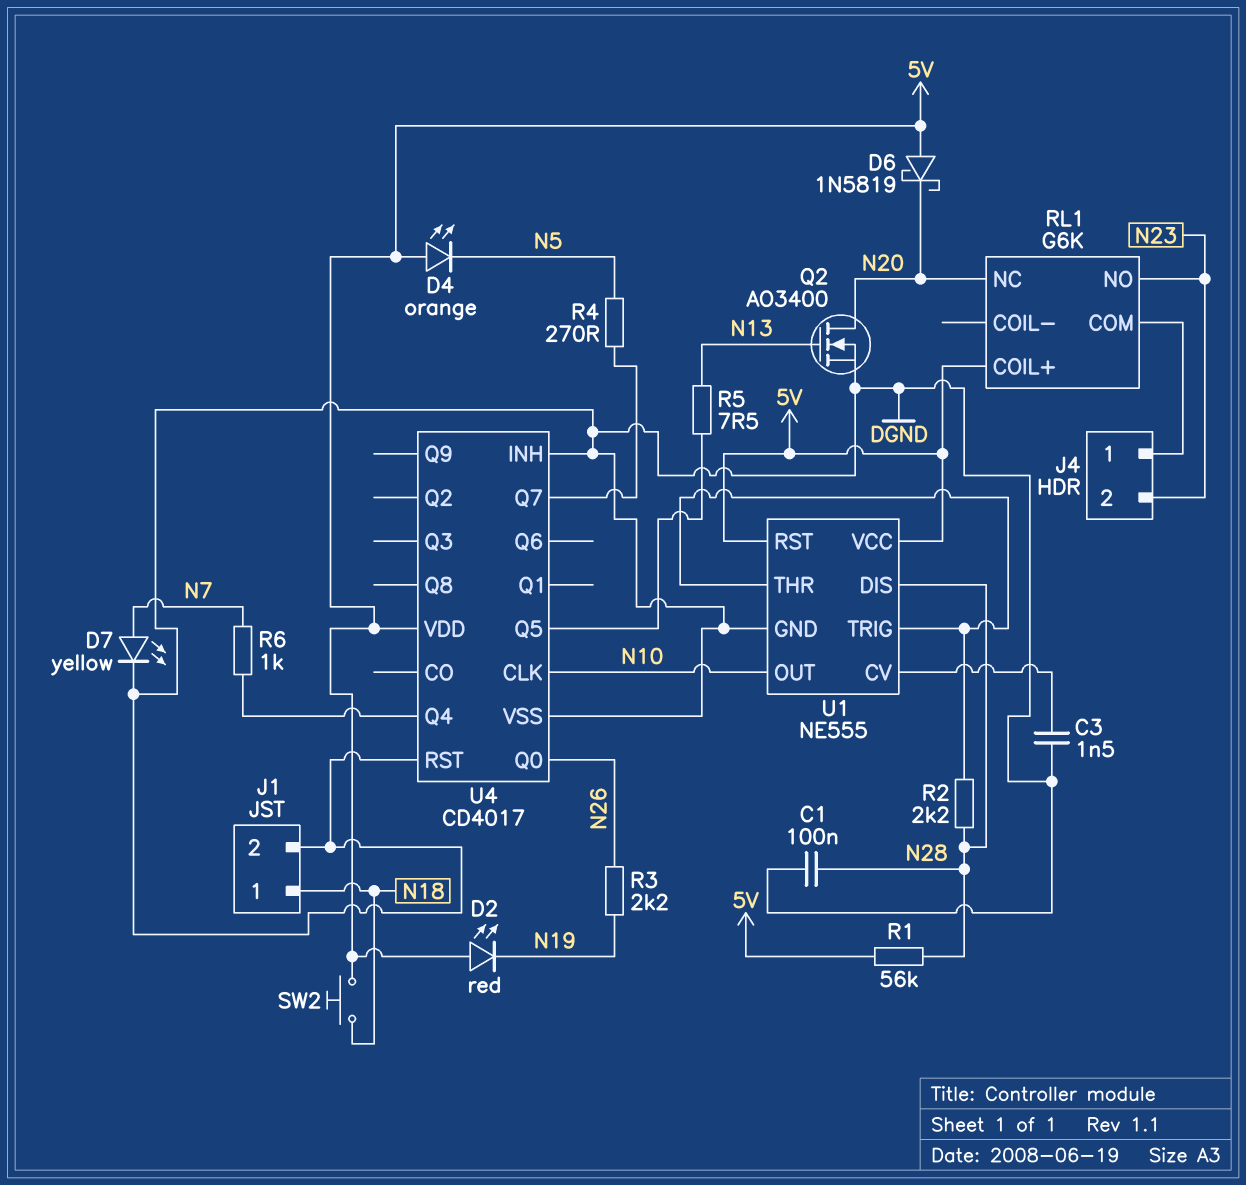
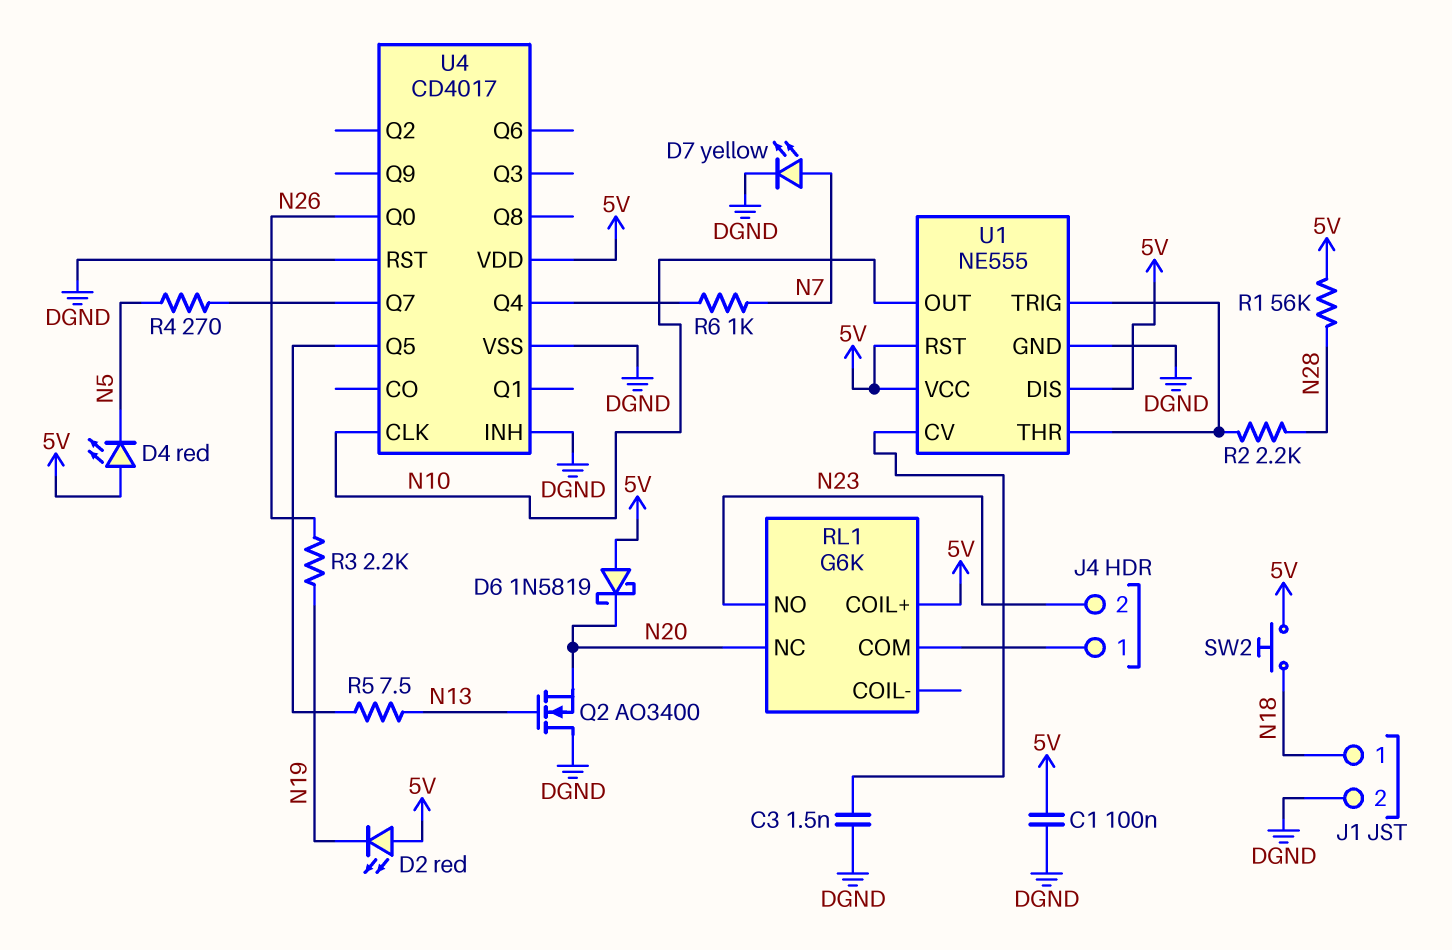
C1: 100nF (DGND, N28) -> 100nF (5V, DGND)
D4: LED orange (A 5V, K N5) -> LED red (A 5V, K N5)
Q2: NMOS AO3400 (G N13, D N20, S DGND) -> NMOS AO3400 (G N13, D DGND, S N20)
U1 pin DIS: N28 -> 5V

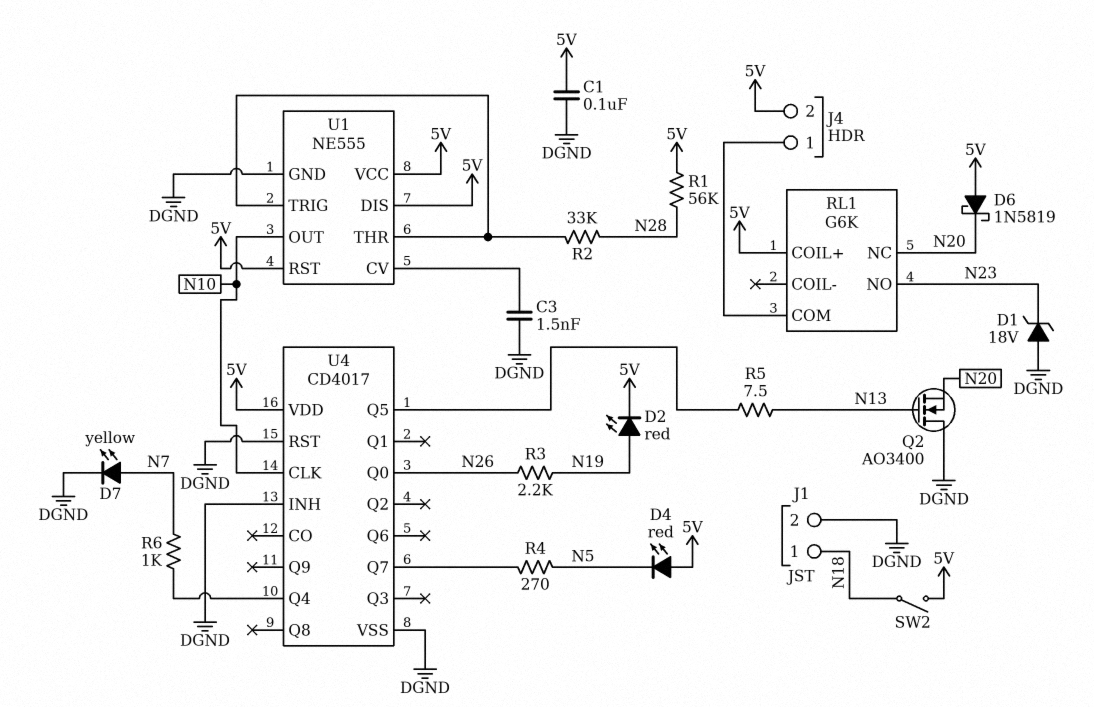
D1: none -> zener 18V (A DGND, K N23)
D2: LED red (A 5V, K N19) -> LED red (A N19, K 5V)
J4 pin 2: N23 -> 5V
R2: 2.2k (N28, U1/THR) -> 33k (N28, U1/THR)
SW2: button (5V, N18) -> switch (5V, N18)

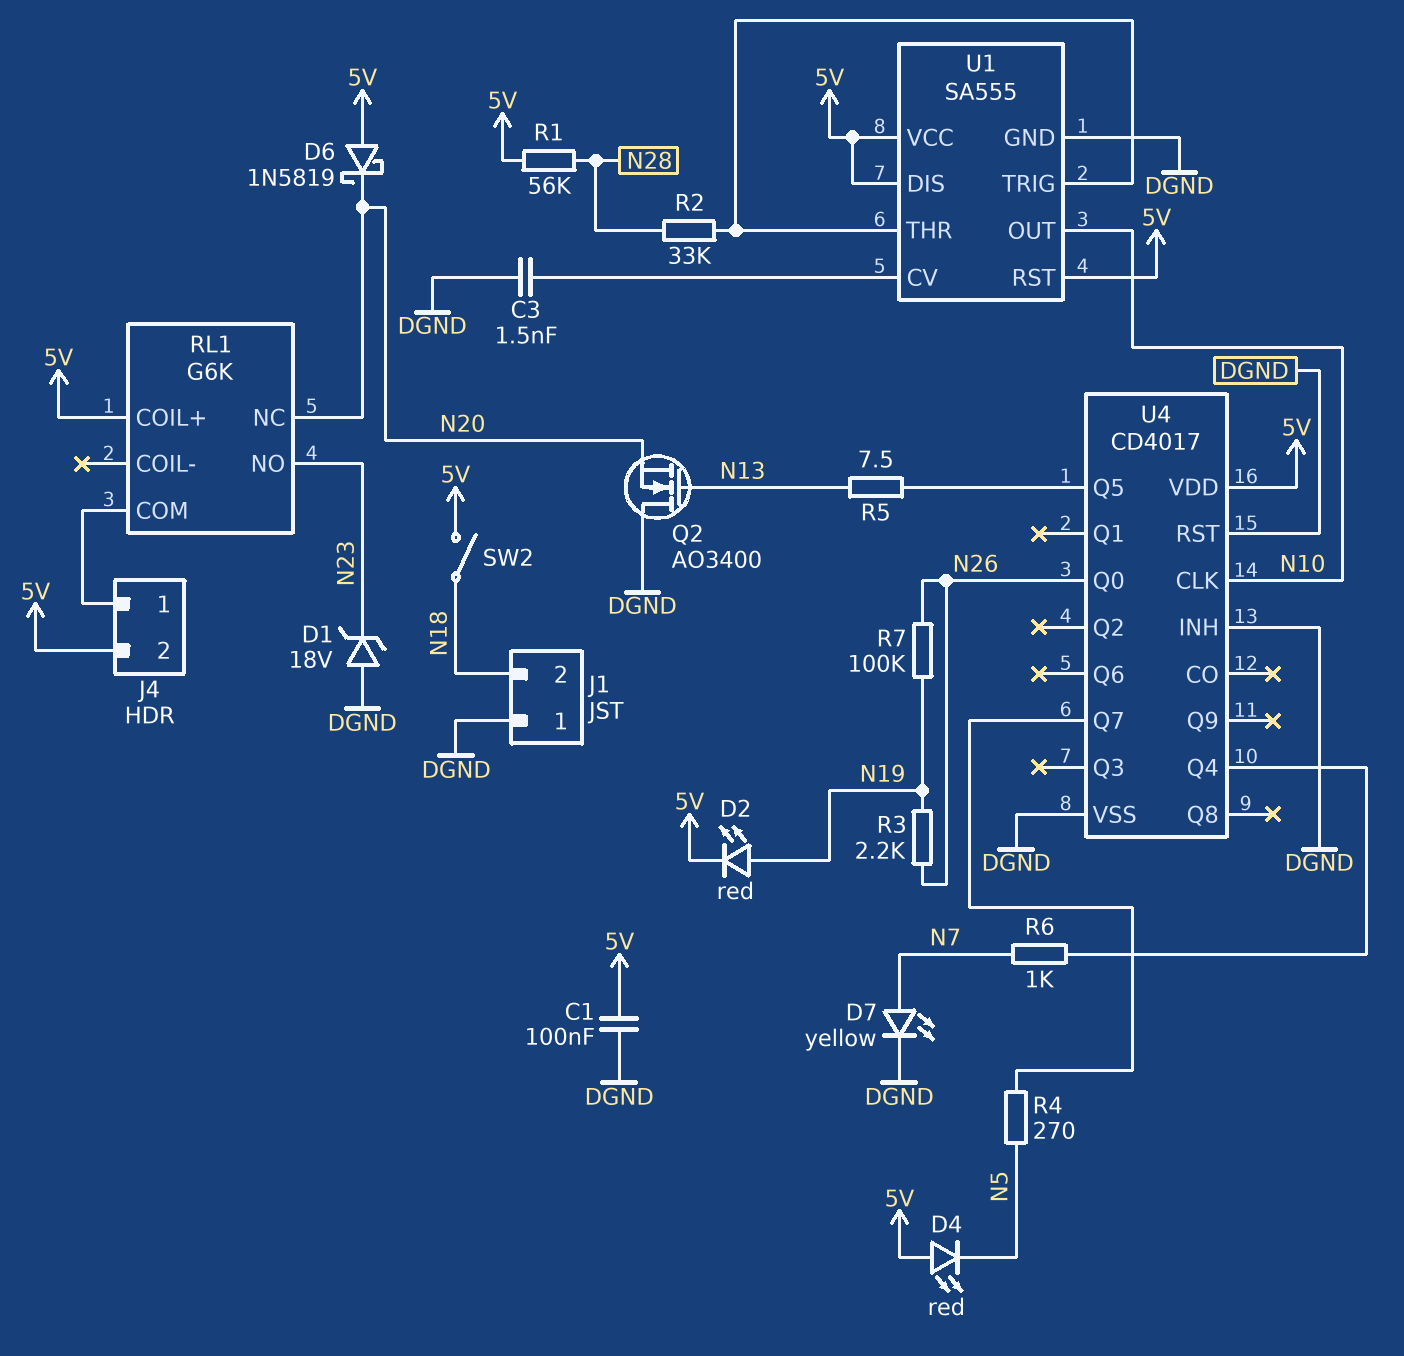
J1 pin 1: N18 -> DGND
J1 pin 2: DGND -> N18
R7: none -> 100k (N19, N26)
U1: NE555 -> SA555

